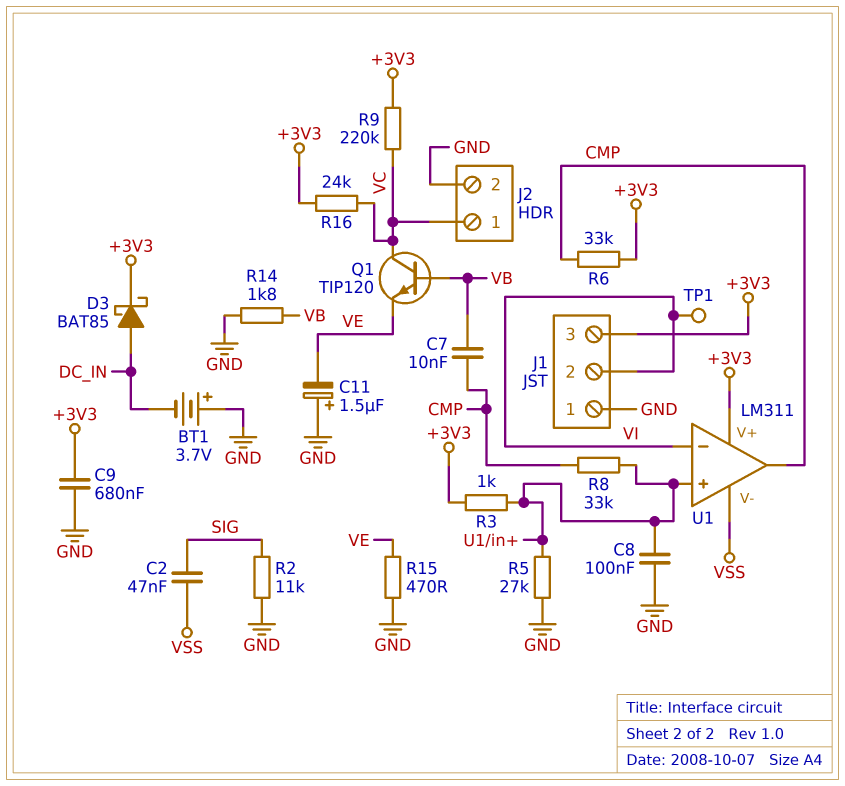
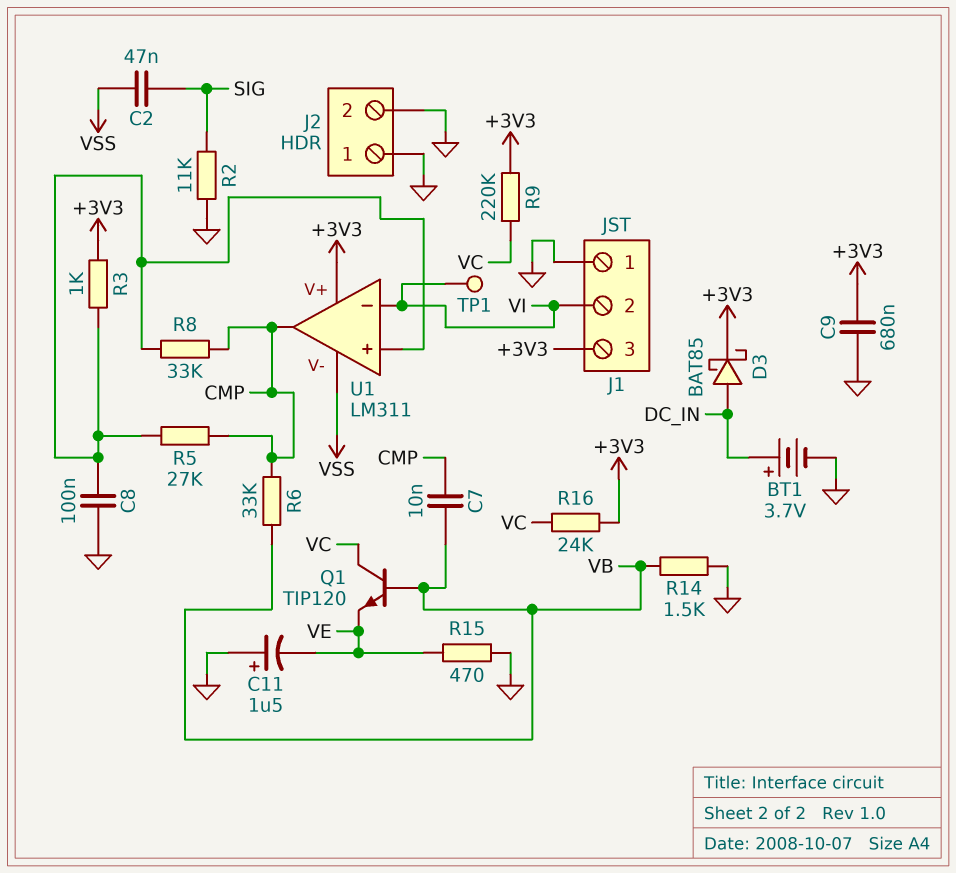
BT1: 3.7V (plus GND, minus DC_IN) -> 3.7V (plus DC_IN, minus GND)
J2 pin 1: VC -> GND
R5: 27k (GND, U1/in+) -> 27k (CMP, U1/in+)
R6: 33k (+3V3, CMP) -> 33k (CMP, VB)
R14: 1.8k (GND, VB) -> 1.5k (GND, VB)

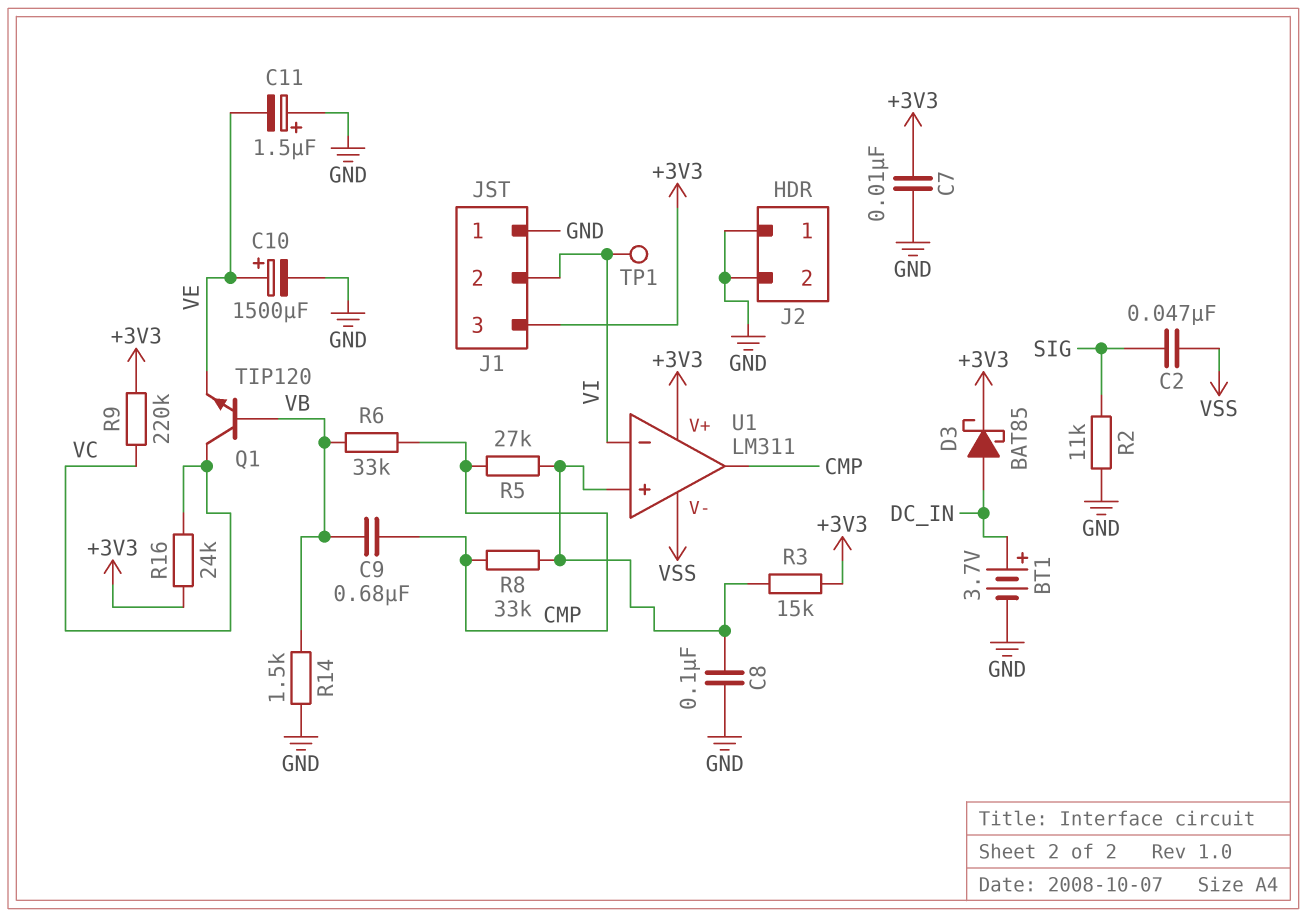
C7: 10nF (CMP, VB) -> 10nF (+3V3, GND)
C9: 680nF (+3V3, GND) -> 680nF (CMP, VB)
C10: none -> 1500uF (plus VE, minus GND)
R3: 1k (+3V3, U1/in+) -> 15k (+3V3, U1/in+)
R15: 470 (GND, VE) -> none

